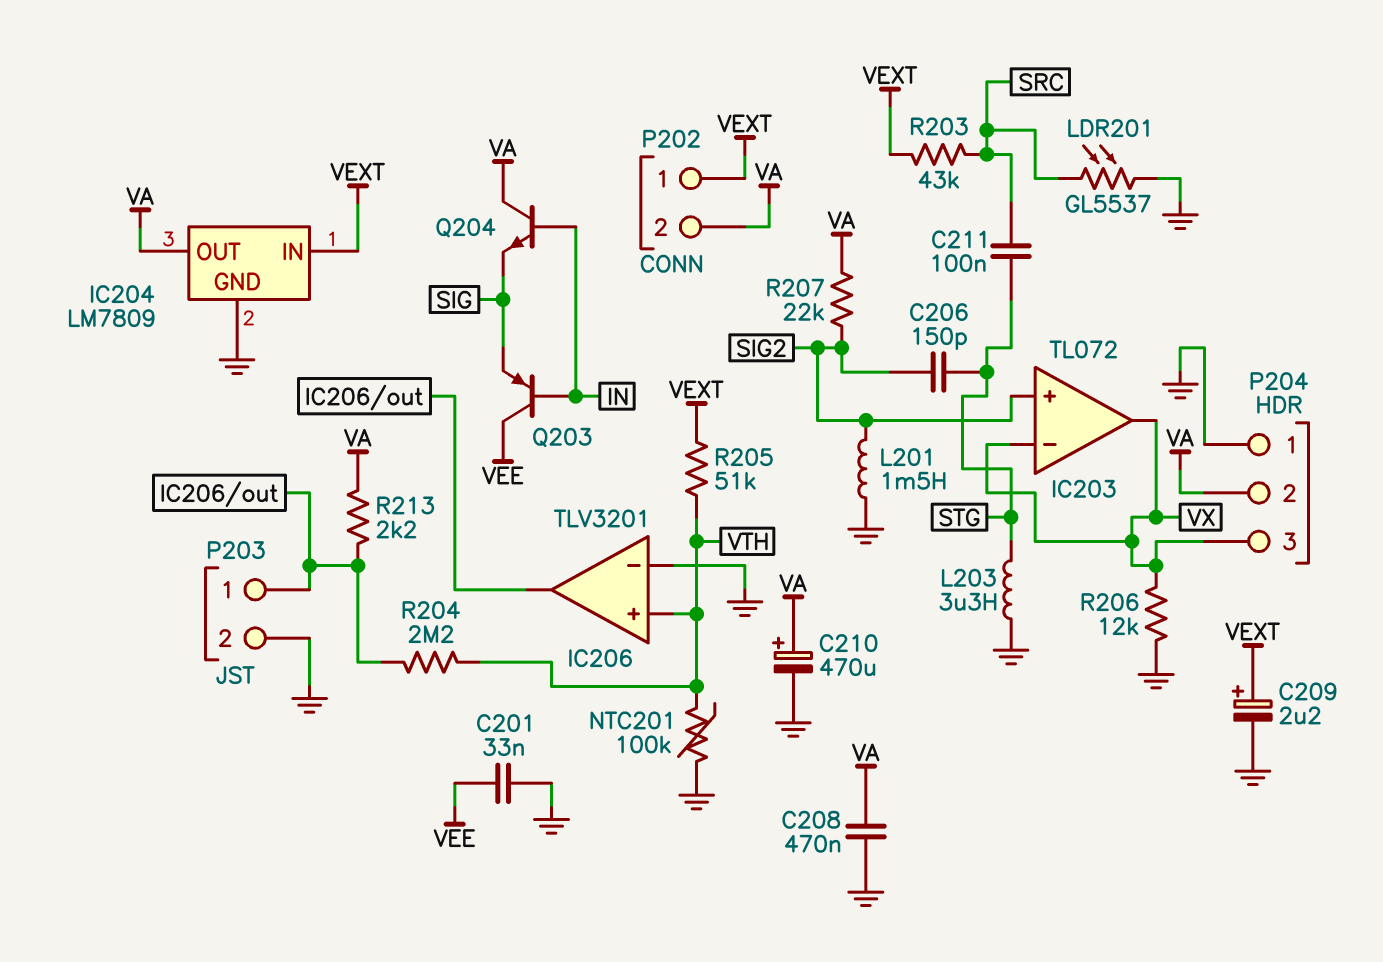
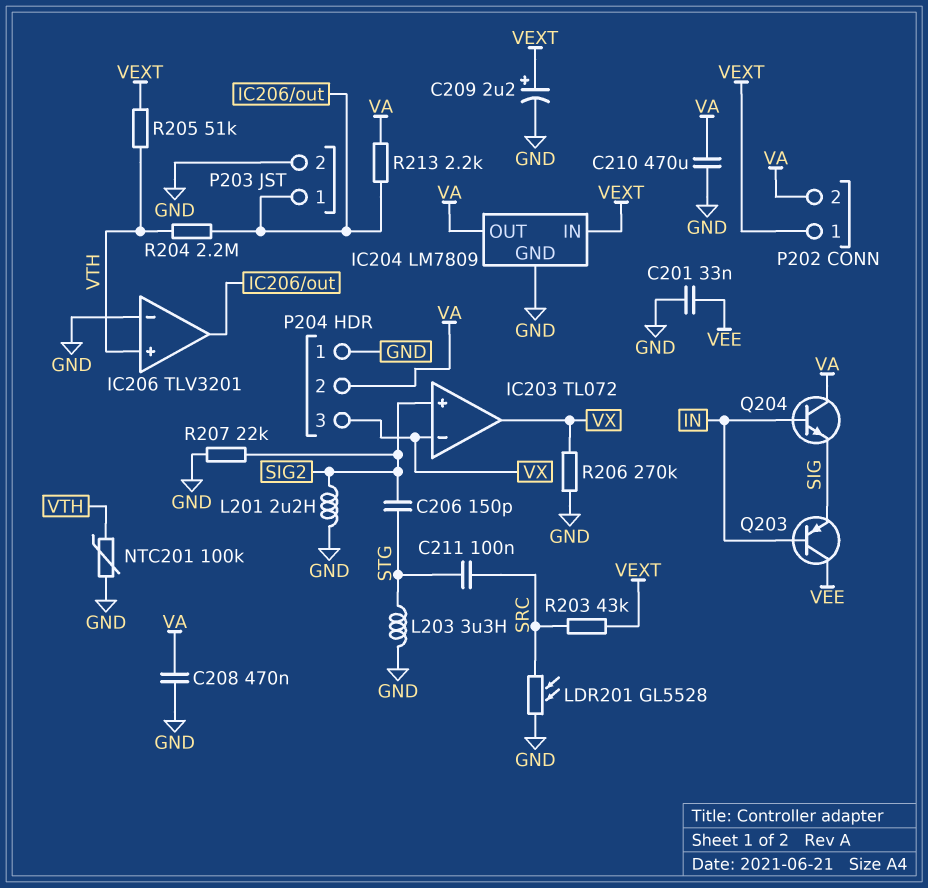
C210: 470uF (plus VA, minus GND) -> 470uF (GND, VA)
L201: 1.5mH (GND, SIG2) -> 2.2uH (GND, SIG2)
LDR201: GL5537 (GND, SRC) -> GL5528 (GND, SRC)
R206: 12k (GND, VX) -> 270k (GND, VX)
R207: 22k (SIG2, VA) -> 22k (GND, SIG2)

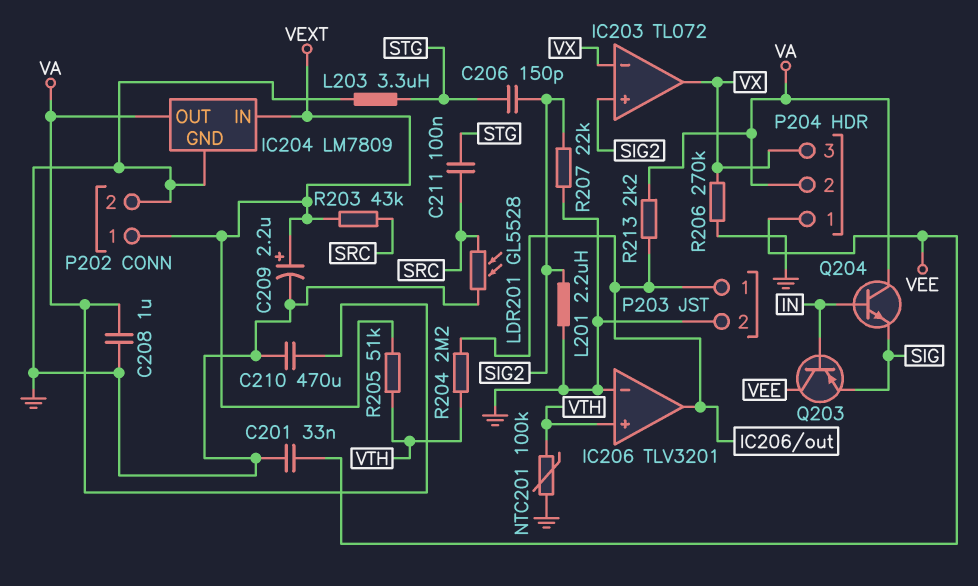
C208: 470nF (GND, VA) -> 1uF (GND, VA)
P202 pin 2: VA -> GND
P204 pin 1: GND -> VEE

